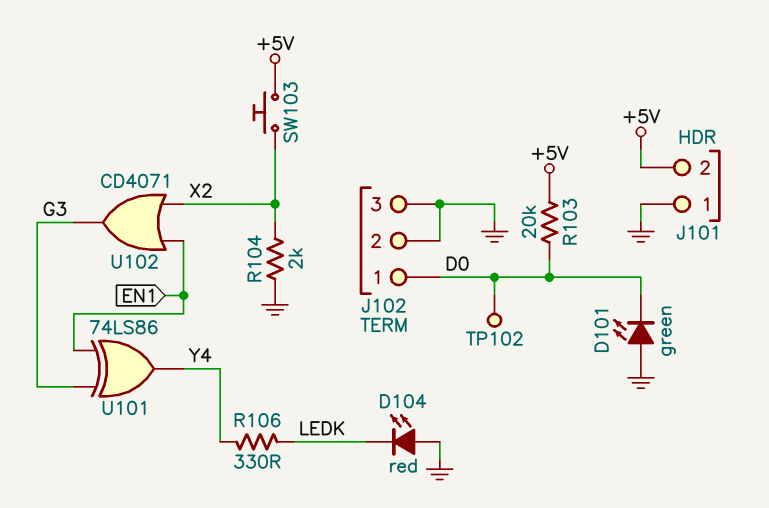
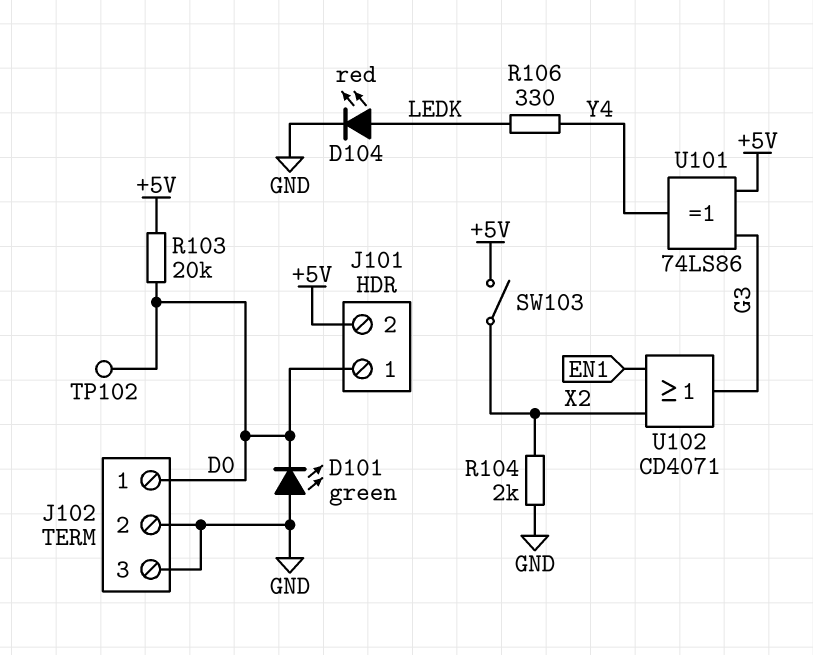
D104: LED red (A GND, K LEDK) -> LED red (A LEDK, K GND)
J101 pin 1: GND -> D0
SW103: button (+5V, X2) -> switch (+5V, X2)
U101: XOR 74LS86 (in EN1, in G3, out Y4) -> XOR 74LS86 (in +5V, in G3, out Y4)

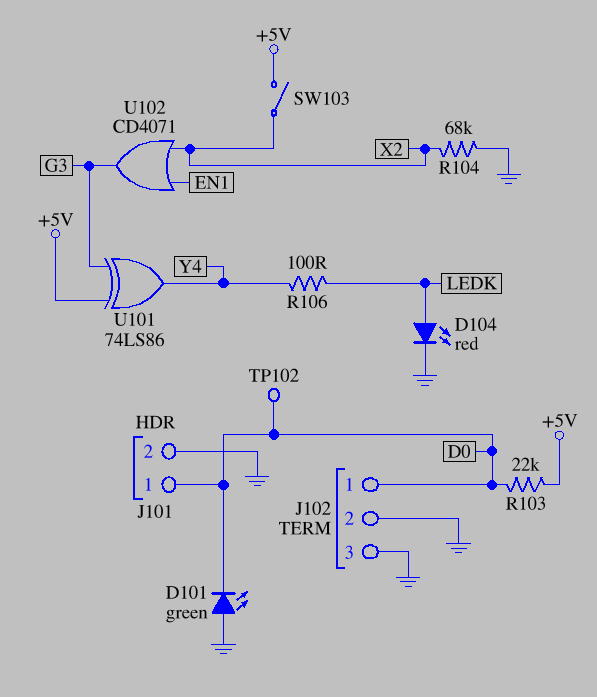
J101 pin 2: +5V -> GND
R103: 20k (+5V, D0) -> 22k (+5V, D0)
R104: 2k (GND, X2) -> 68k (GND, X2)
R106: 330 (LEDK, Y4) -> 100 (LEDK, Y4)

